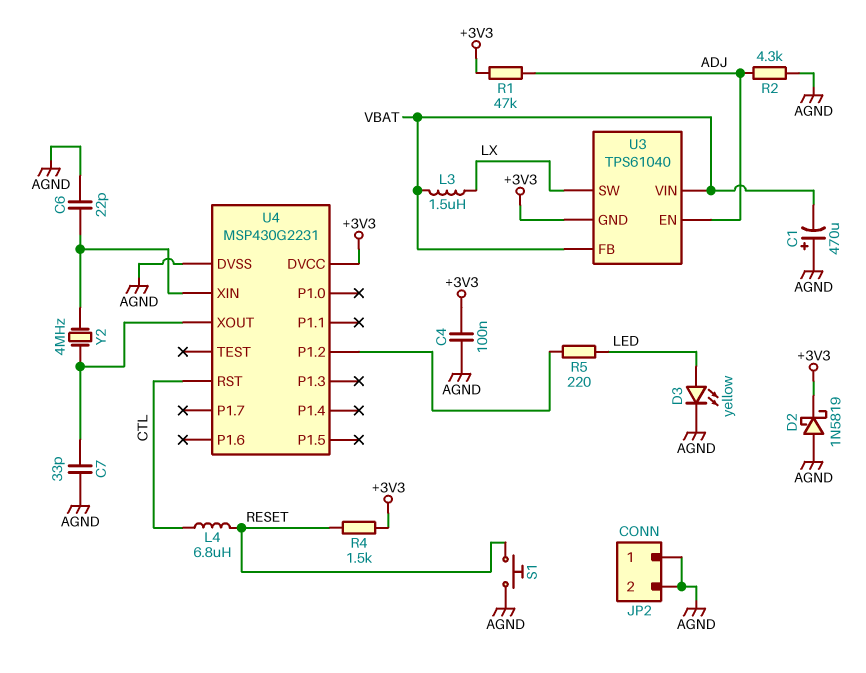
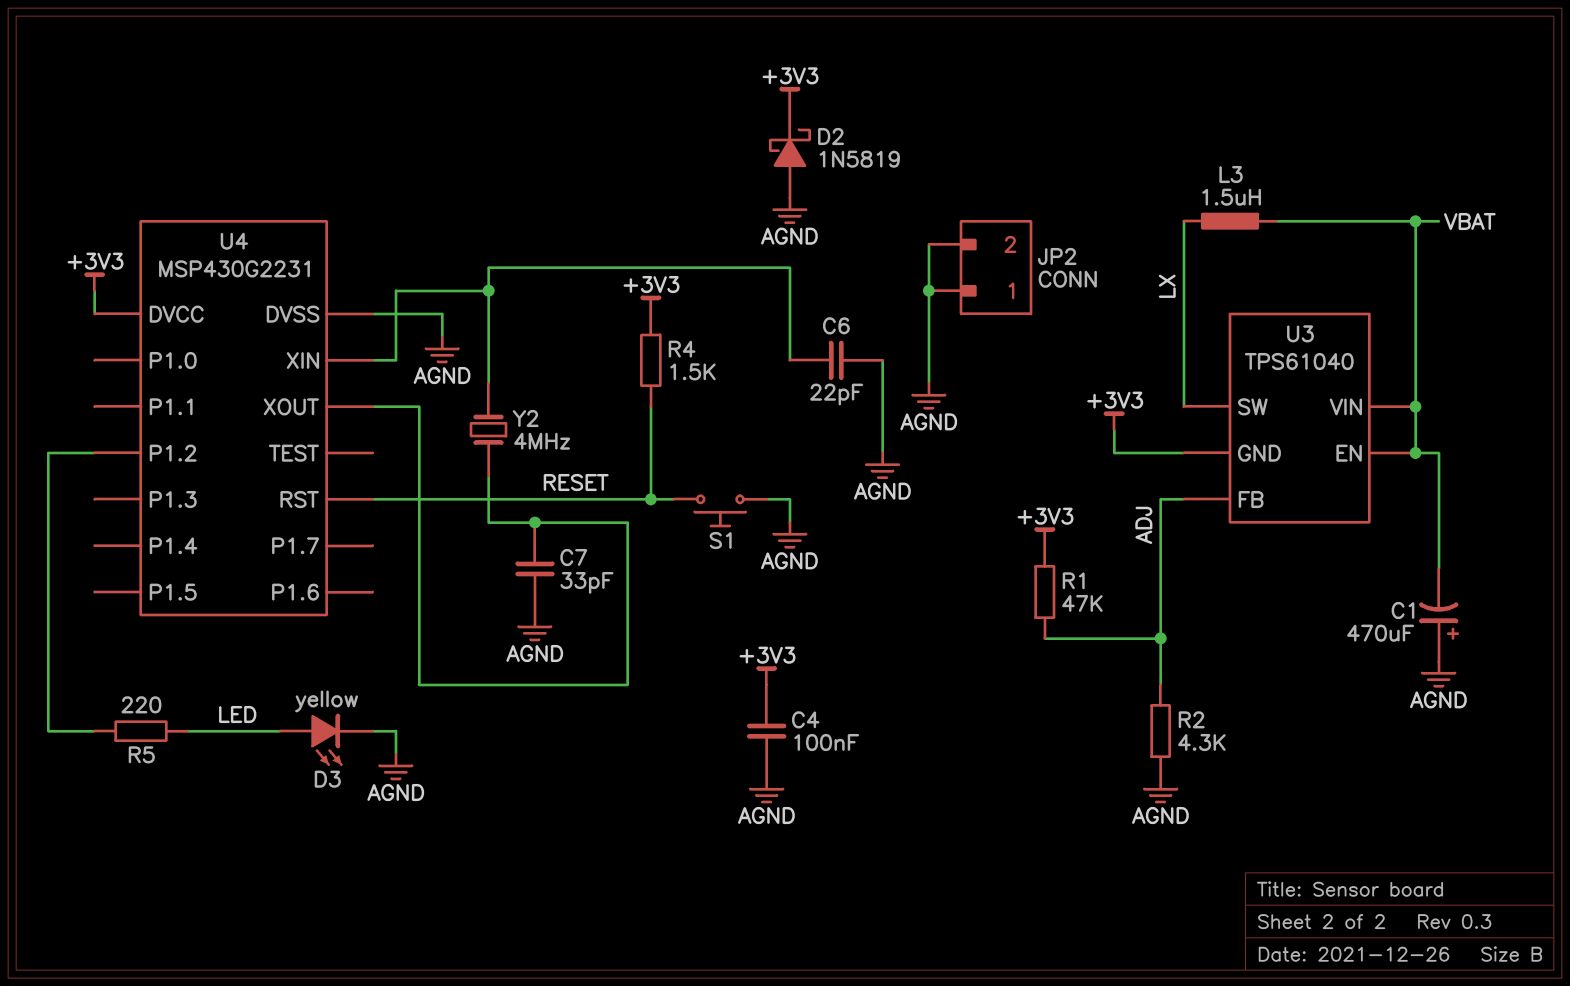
L4: 6.8uH (CTL, RESET) -> none
U3 pin EN: ADJ -> VBAT
U3 pin FB: VBAT -> ADJ
U4 pin RST: CTL -> RESET

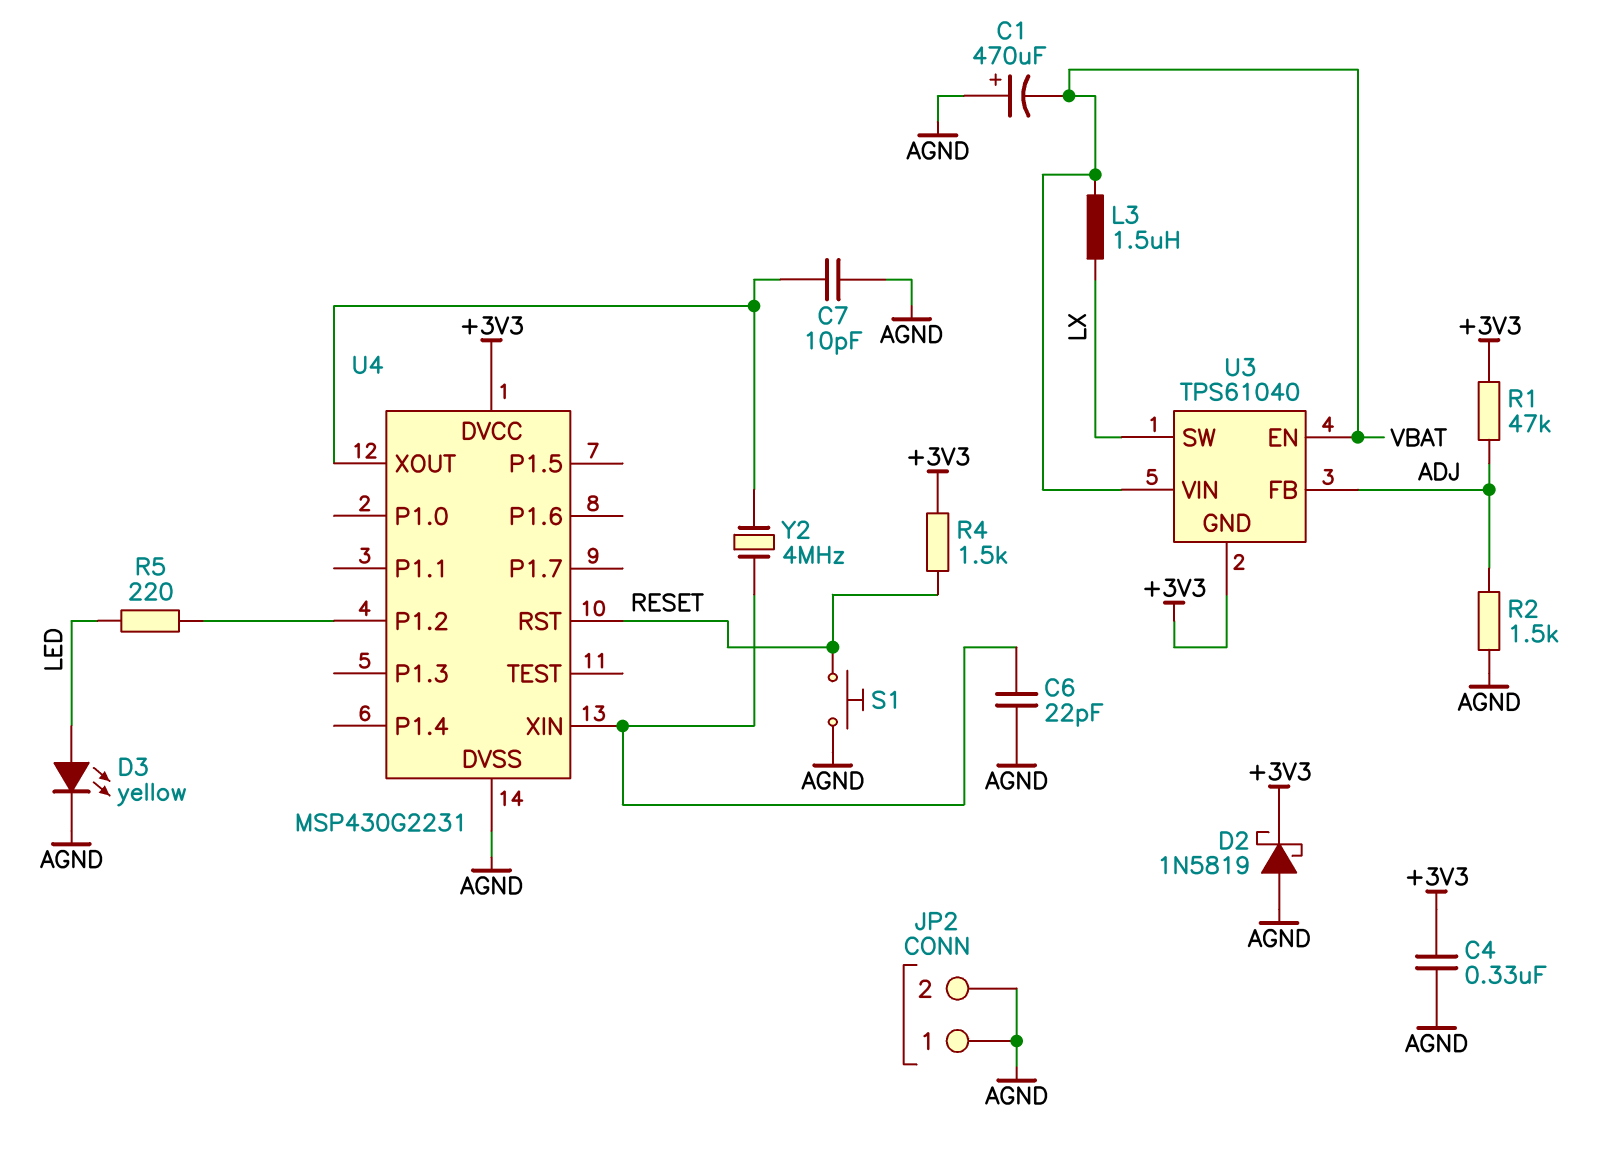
C4: 100nF (+3V3, AGND) -> 330nF (+3V3, AGND)
C7: 33pF (AGND, U4/XOUT) -> 10pF (AGND, U4/XOUT)
R2: 4.3k (ADJ, AGND) -> 1.5k (ADJ, AGND)

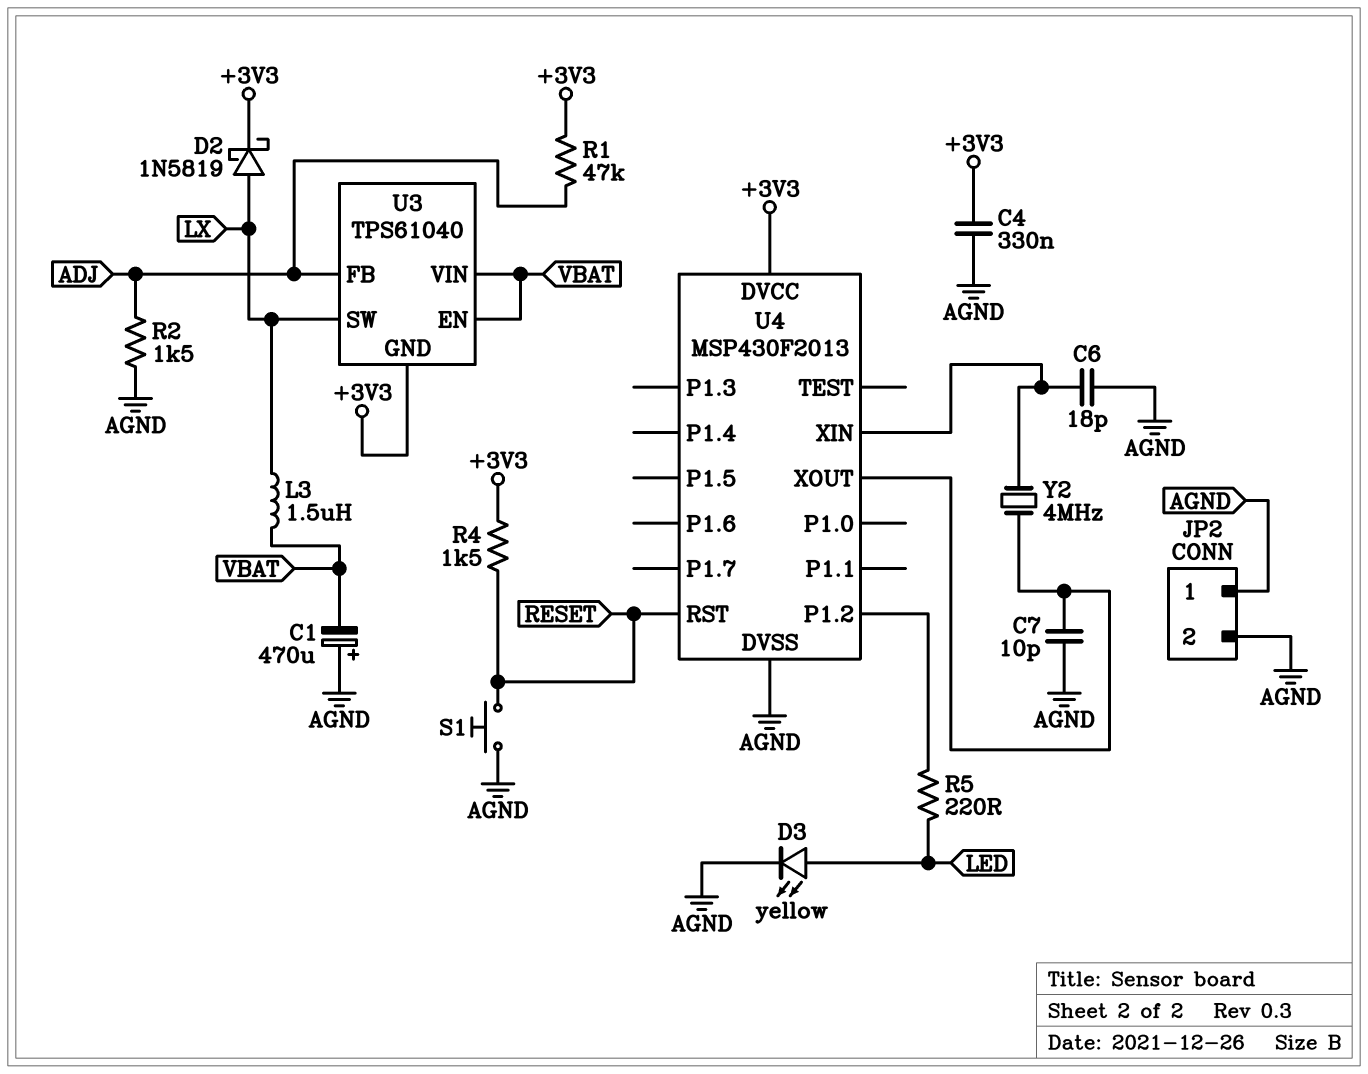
C6: 22pF (AGND, U4/XIN) -> 18pF (AGND, U4/XIN)
D2: schottky 1N5819 (A AGND, K +3V3) -> schottky 1N5819 (A LX, K +3V3)
U4: MSP430G2231 -> MSP430F2013

